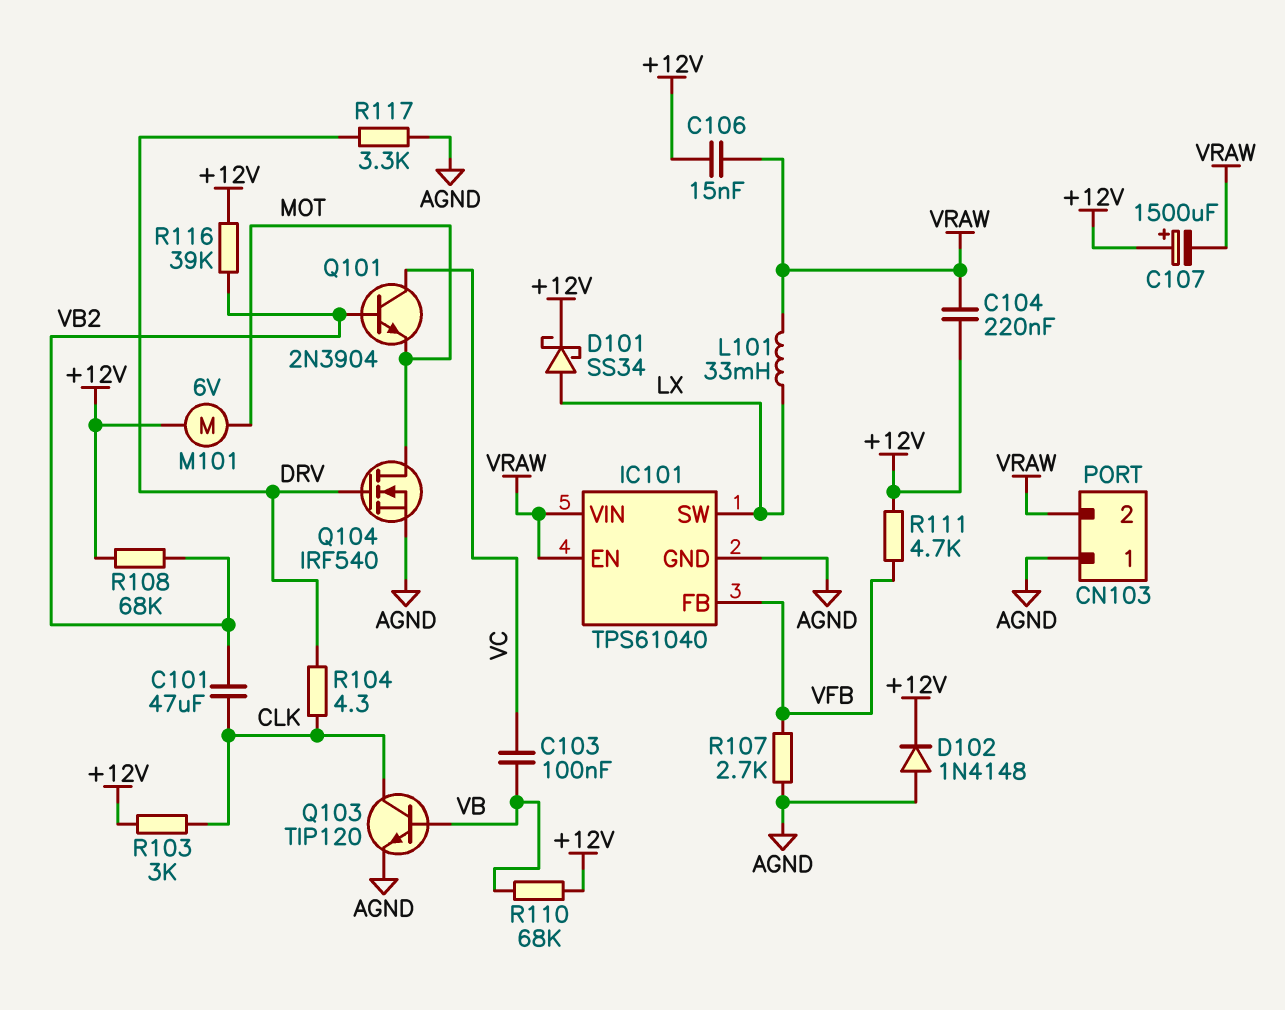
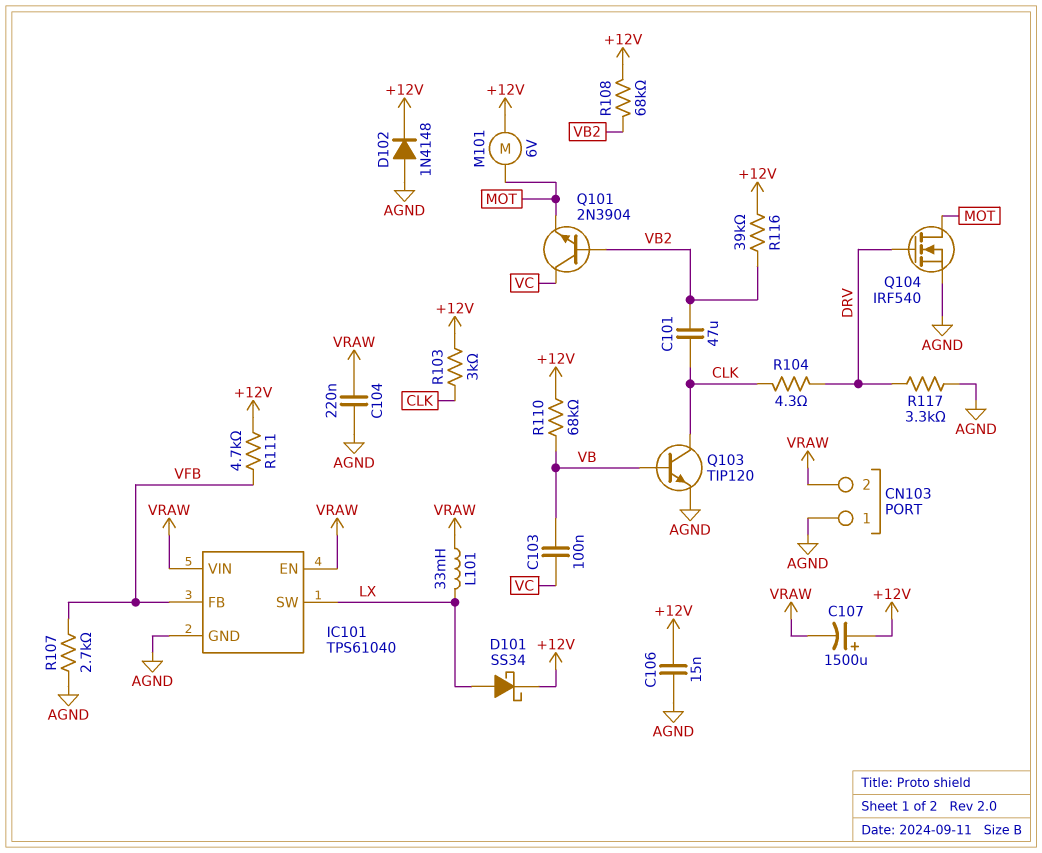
C104: 220nF (+12V, VRAW) -> 220nF (AGND, VRAW)
C106: 15nF (+12V, VRAW) -> 15nF (+12V, AGND)

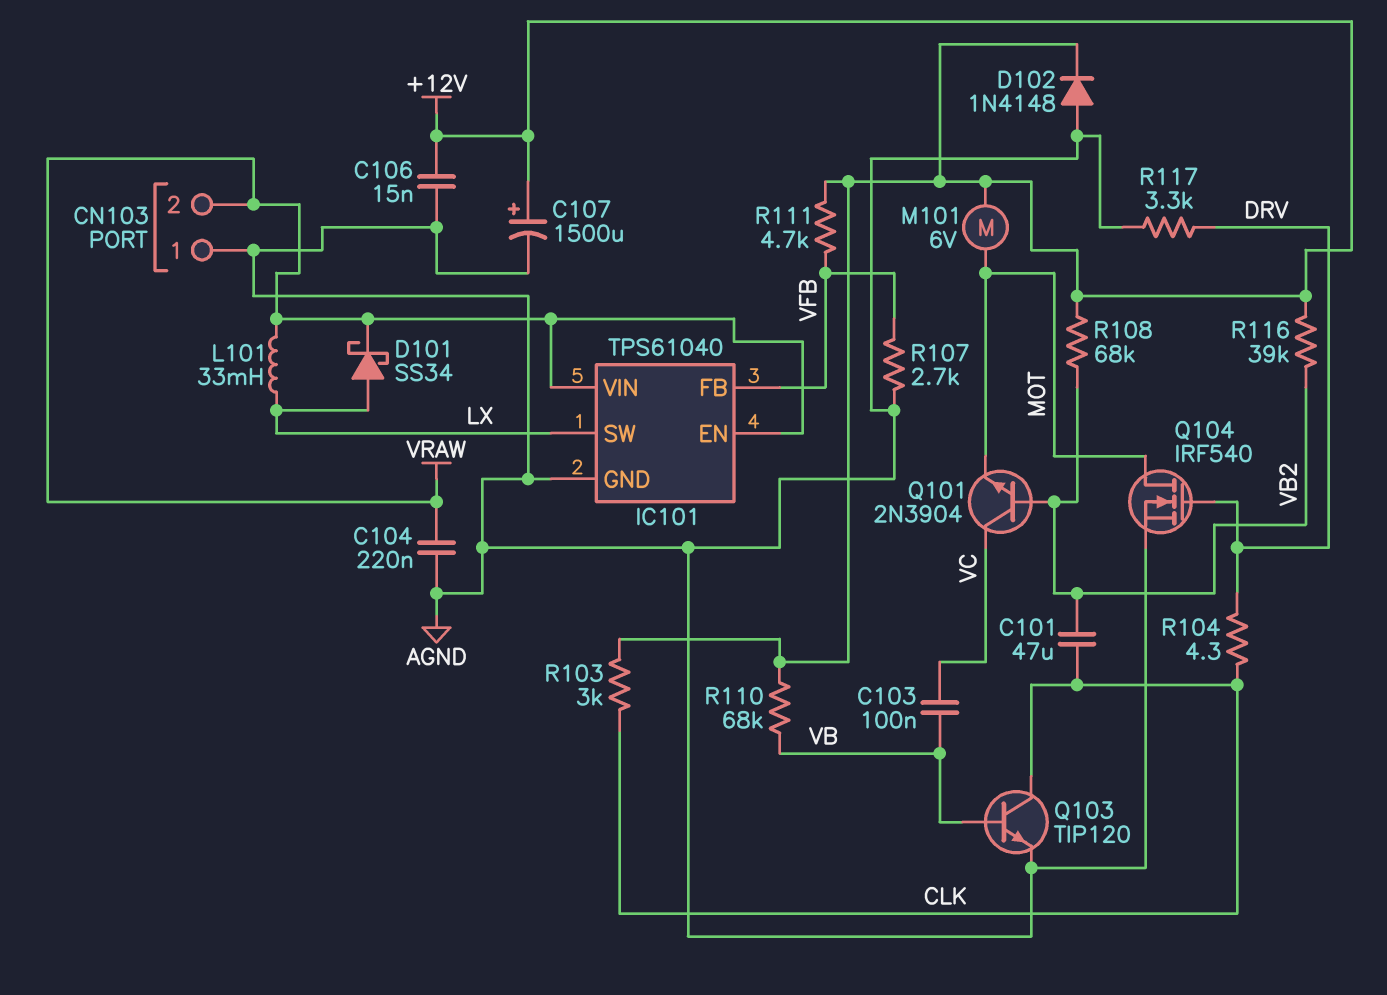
C107: 1500uF (plus +12V, minus VRAW) -> 1500uF (plus +12V, minus AGND)
D101: schottky SS34 (A LX, K +12V) -> schottky SS34 (A LX, K VRAW)

